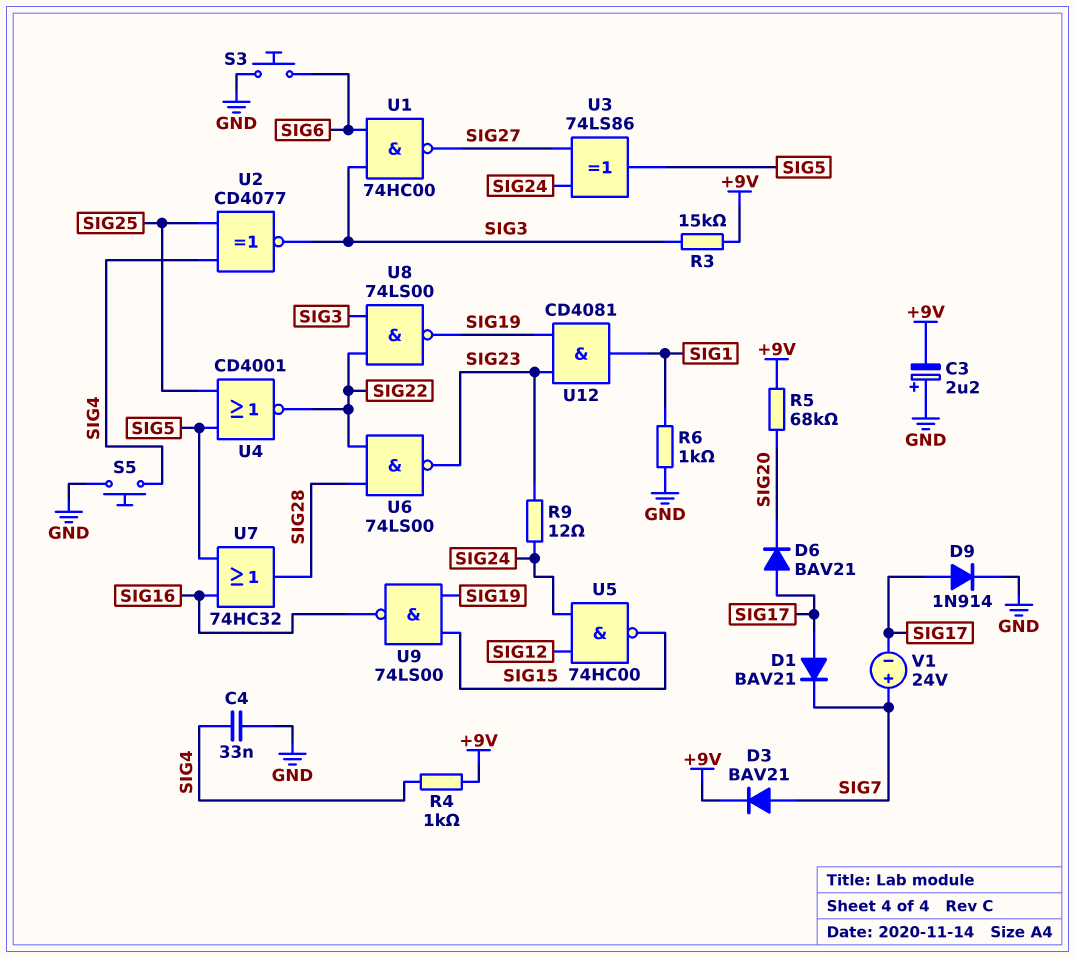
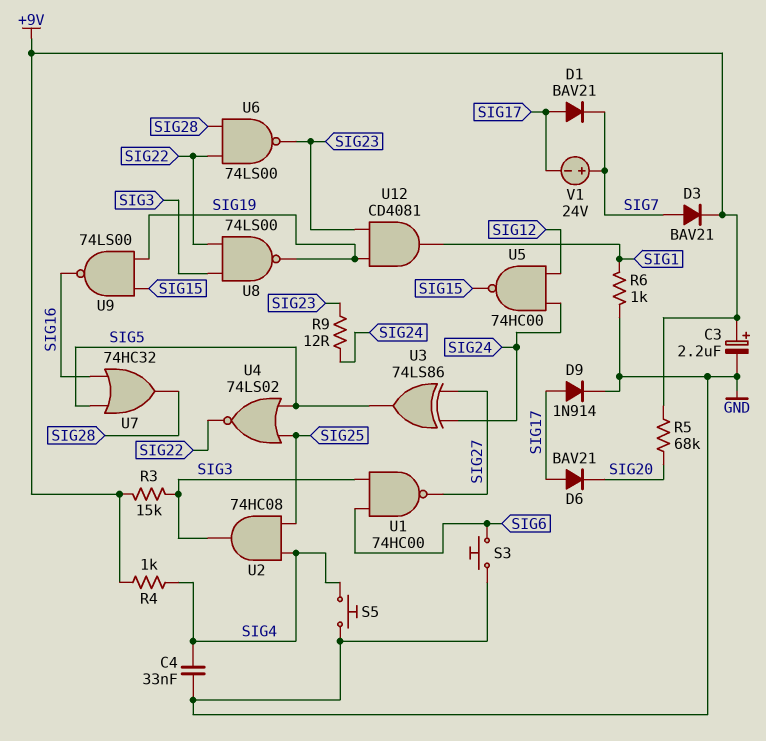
C3: 2.2uF (plus GND, minus +9V) -> 2.2uF (plus +9V, minus GND)
U2: XNOR CD4077 (in SIG4, in SIG25, out SIG3) -> AND 74HC08 (in SIG4, in SIG25, out SIG3)
U4: NOR CD4001 (in SIG5, in SIG25, out SIG22) -> NOR 74LS02 (in SIG5, in SIG25, out SIG22)

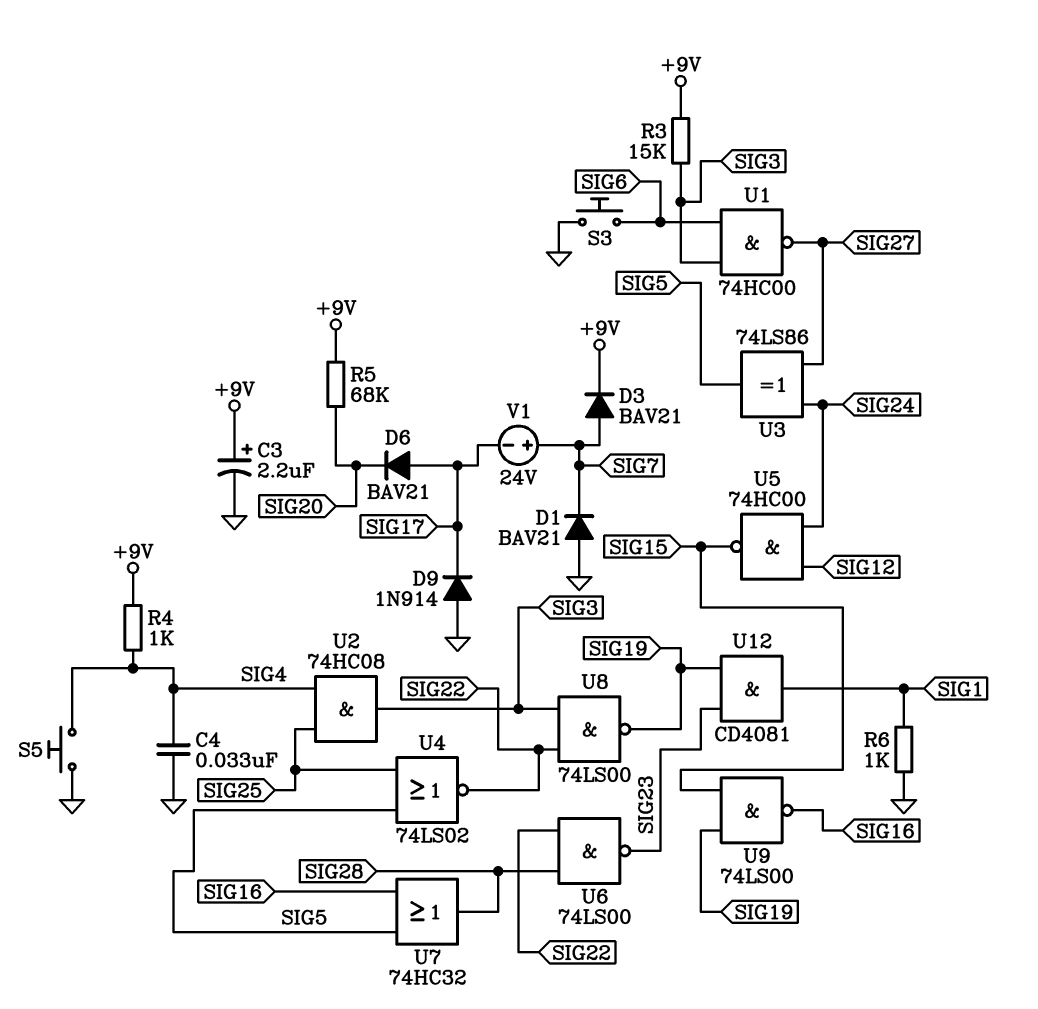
D1: diode BAV21 (A SIG17, K SIG7) -> diode BAV21 (A GND, K SIG7)
D9: diode 1N914 (A SIG17, K GND) -> diode 1N914 (A GND, K SIG17)
R9: 12 (SIG23, SIG24) -> none

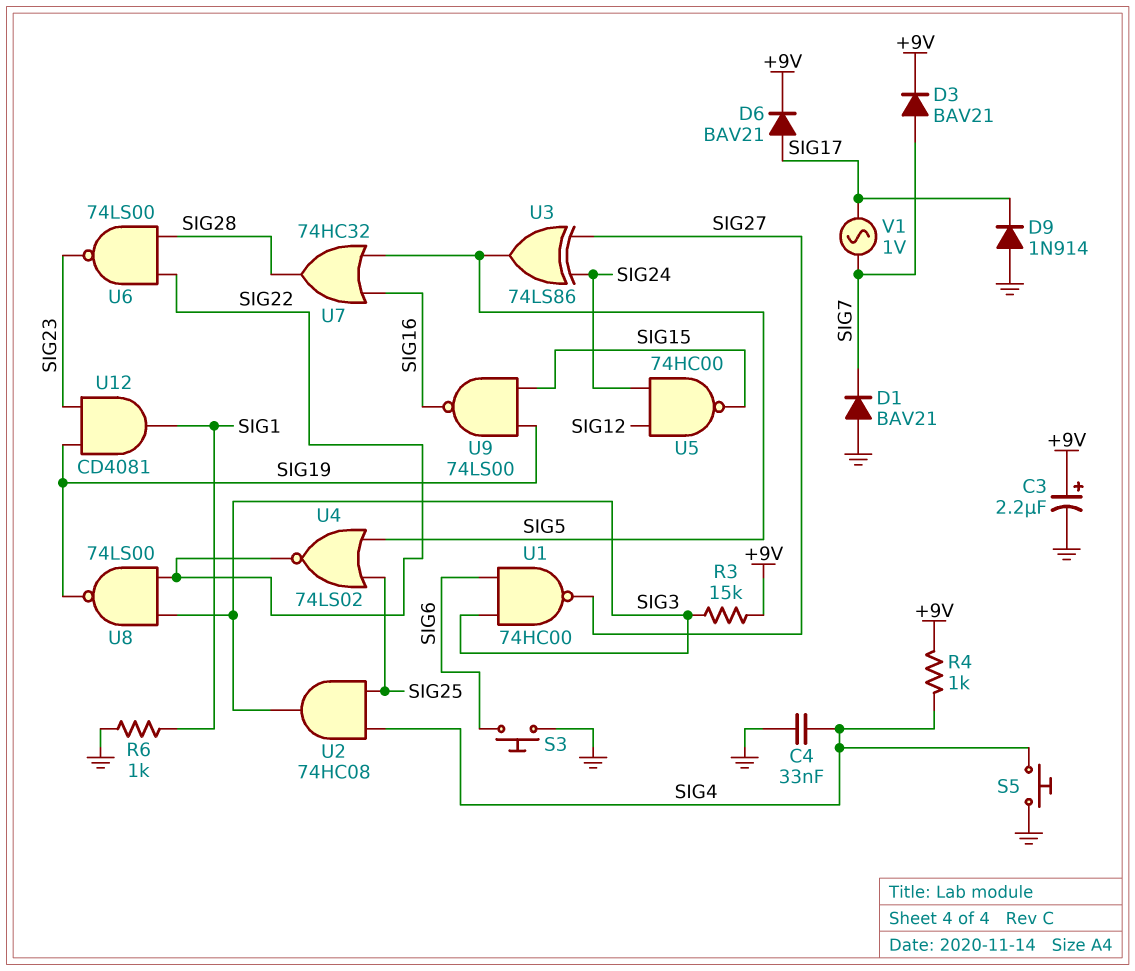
D6: diode BAV21 (A SIG17, K SIG20) -> diode BAV21 (A SIG17, K +9V)
R5: 68k (+9V, SIG20) -> none
V1: 24V (plus SIG7, minus SIG17) -> AC 1V (SIG7, SIG17)

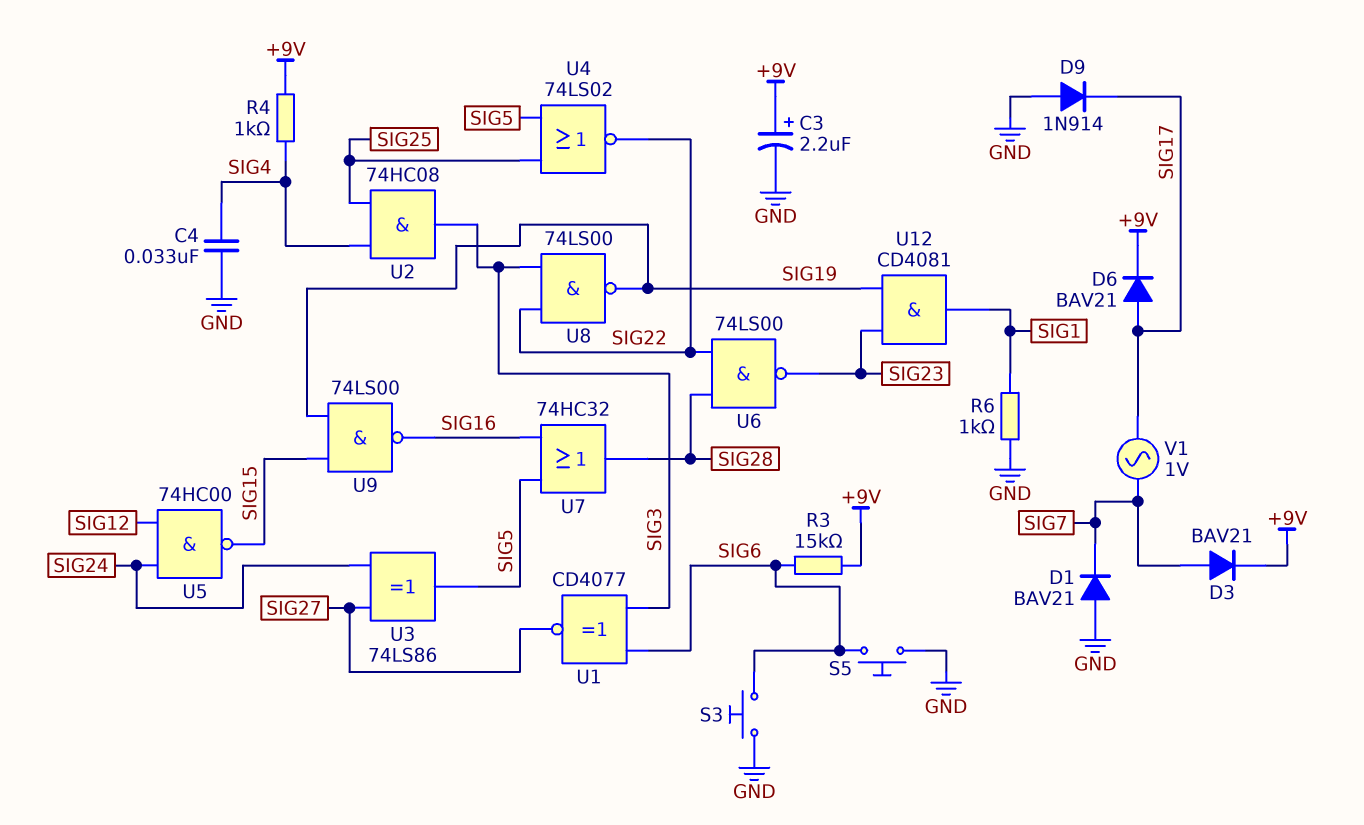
R3: 15k (+9V, SIG3) -> 15k (+9V, SIG6)
S5: button (GND, SIG4) -> button (GND, SIG6)
U1: NAND 74HC00 (in SIG3, in SIG6, out SIG27) -> XNOR CD4077 (in SIG3, in SIG6, out SIG27)

